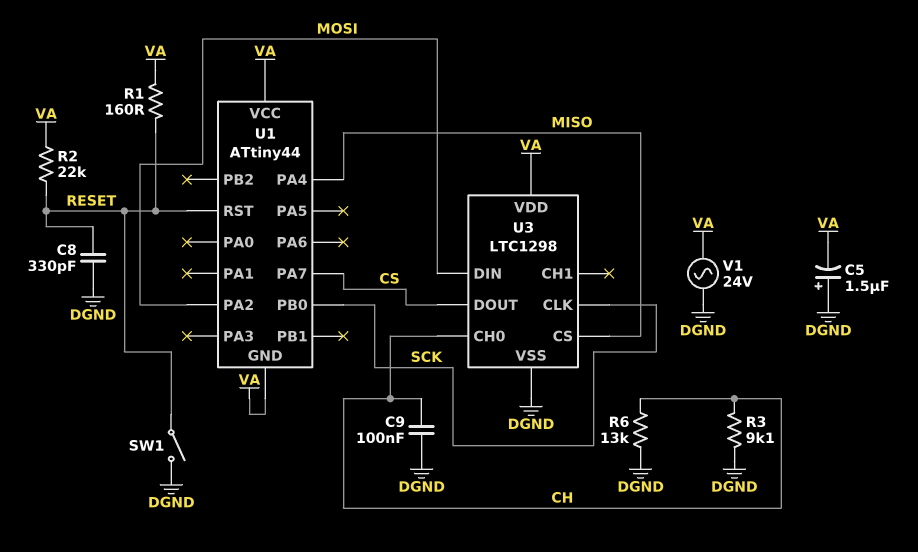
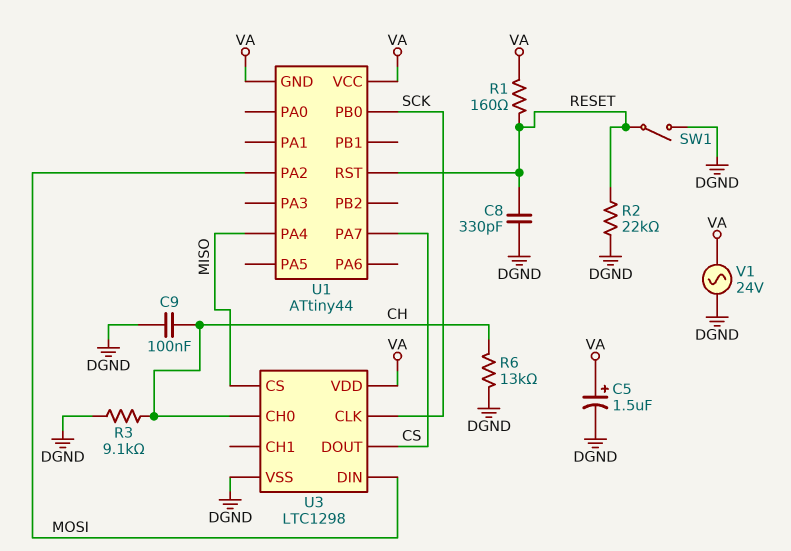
C5: 1.5uF (plus DGND, minus VA) -> 1.5uF (plus VA, minus DGND)
R2: 22k (RESET, VA) -> 22k (DGND, RESET)

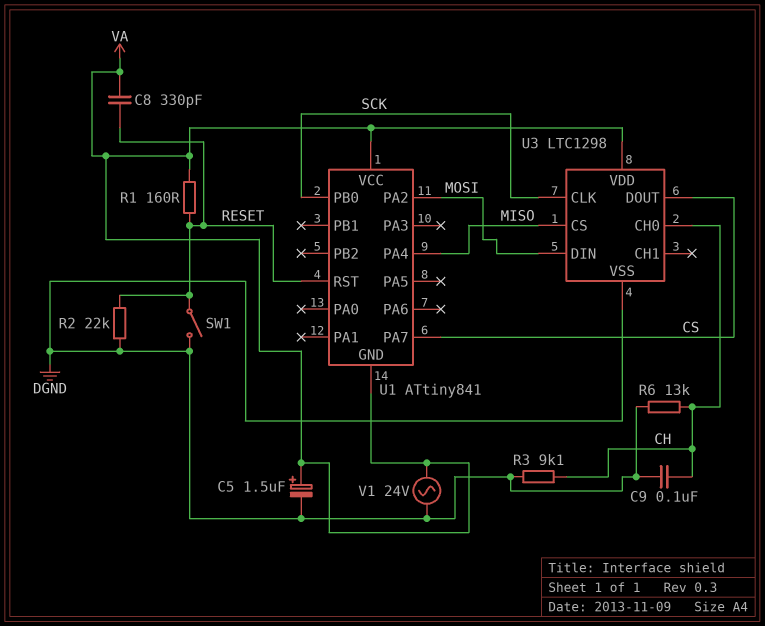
C8: 330pF (DGND, RESET) -> 330pF (RESET, VA)
U1: ATtiny44 -> ATtiny841

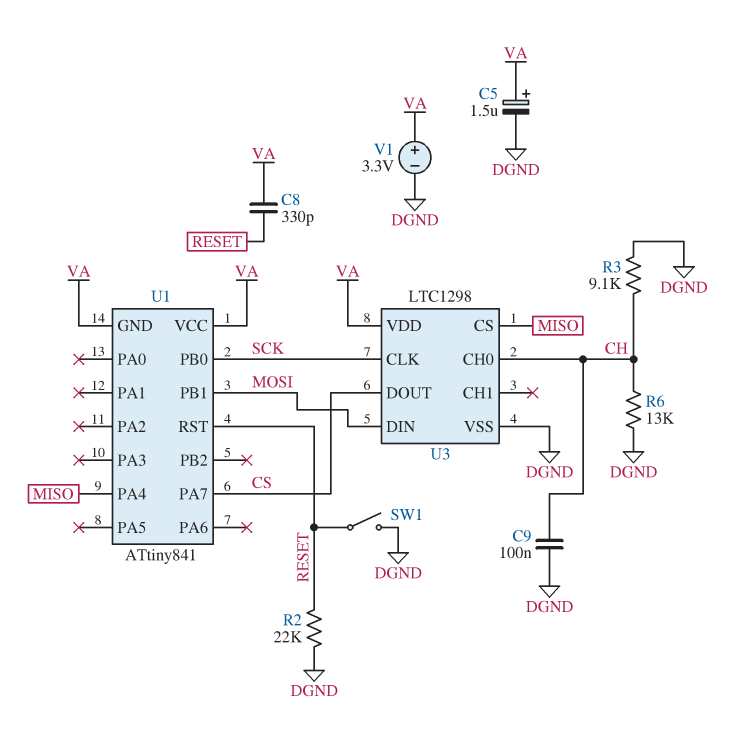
R1: 160 (RESET, VA) -> none
U1 pin PA2: MOSI -> none
U1 pin PB1: none -> MOSI
V1: AC 24V (DGND, VA) -> 3.3V (plus VA, minus DGND)

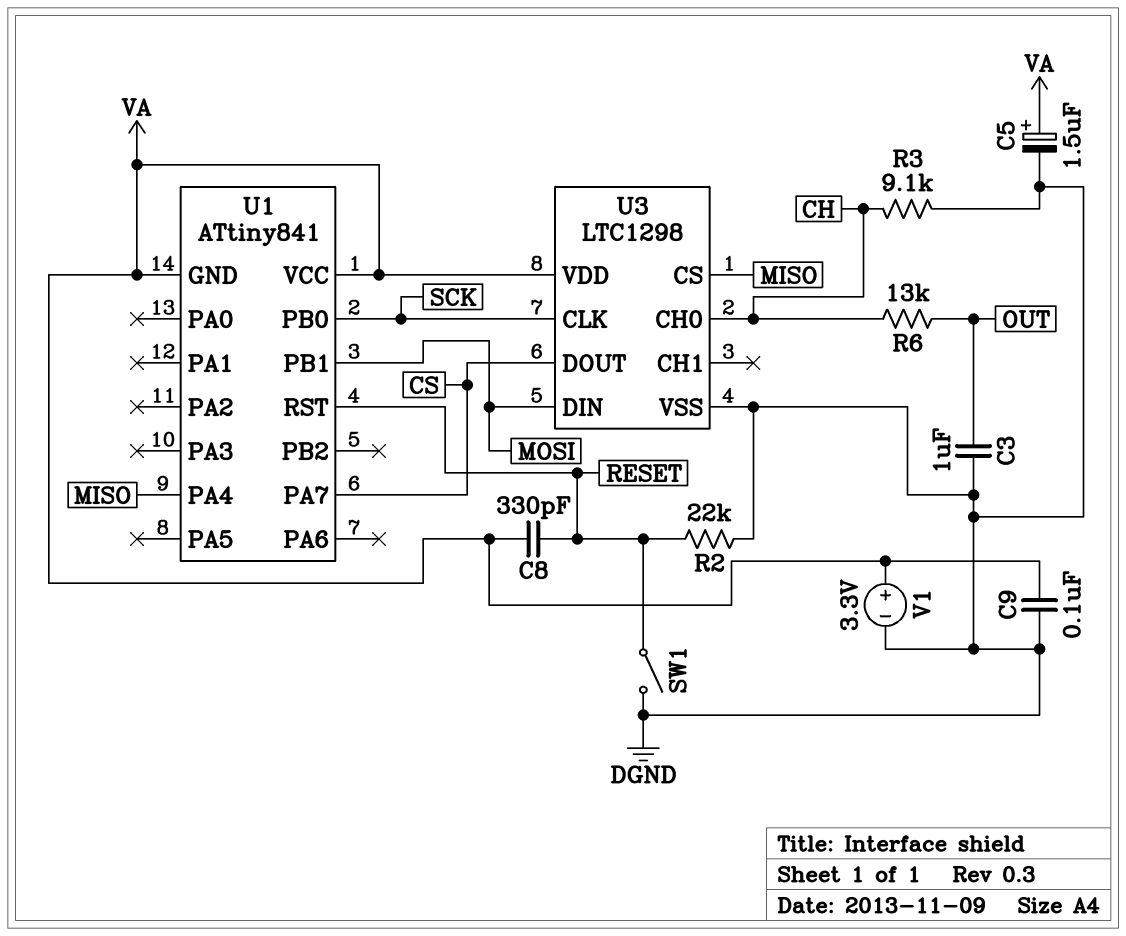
C3: none -> 1uF (DGND, OUT)
C9: 100nF (CH, DGND) -> 100nF (DGND, VA)
R6: 13k (CH, DGND) -> 13k (CH, OUT)

